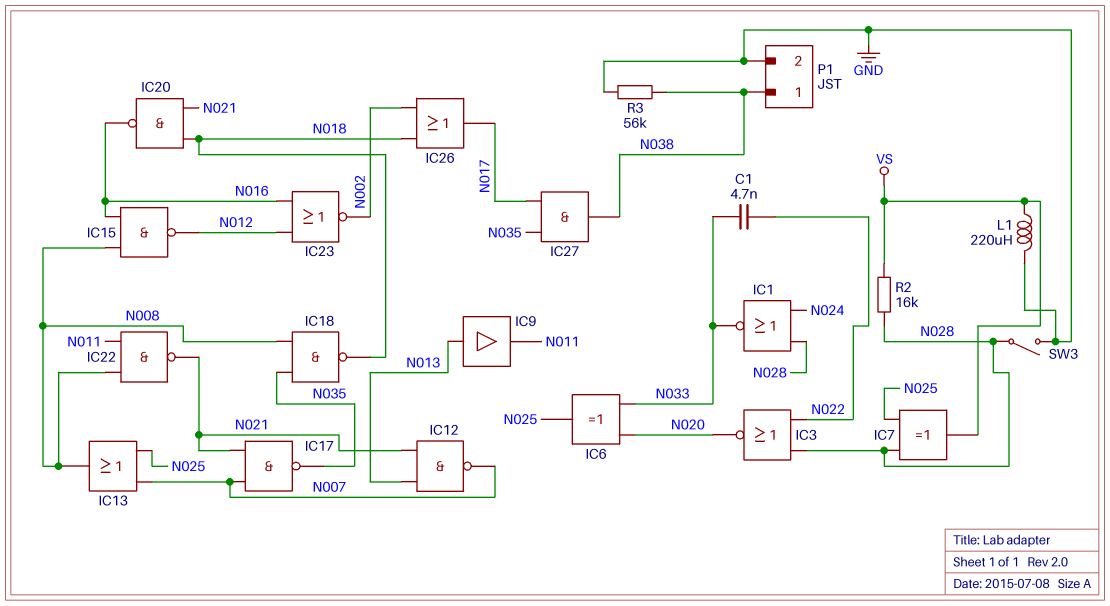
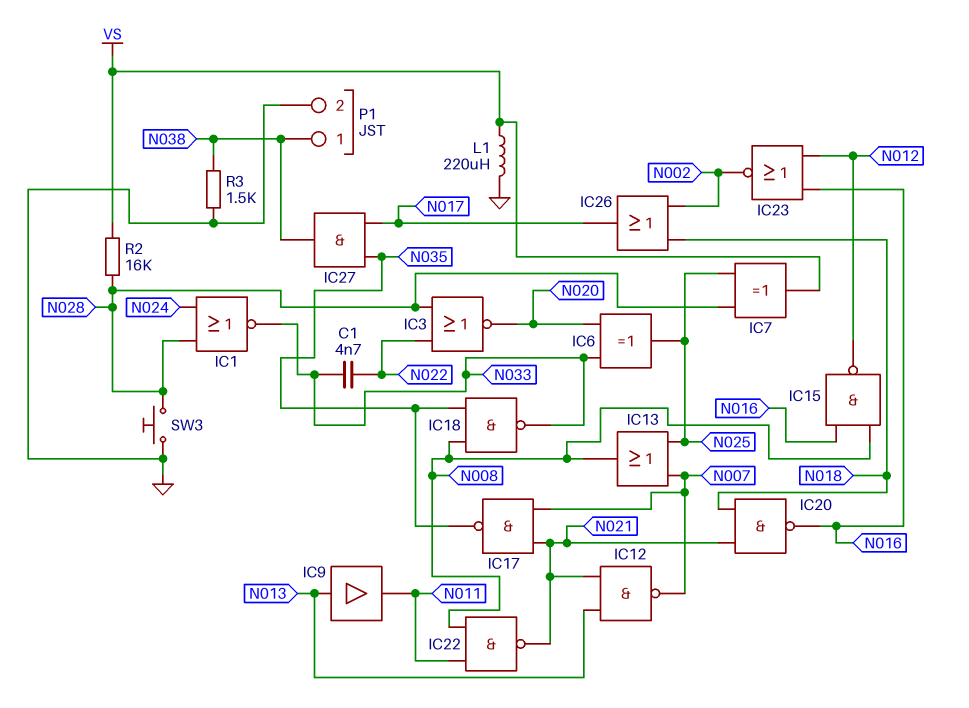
IC18: NAND (in N008, in N035, out N018) -> NAND (in N008, in N035, out N033)
R3: 56k (GND, N038) -> 1.5k (GND, N038)
SW3: switch (GND, N028) -> button (GND, N028)

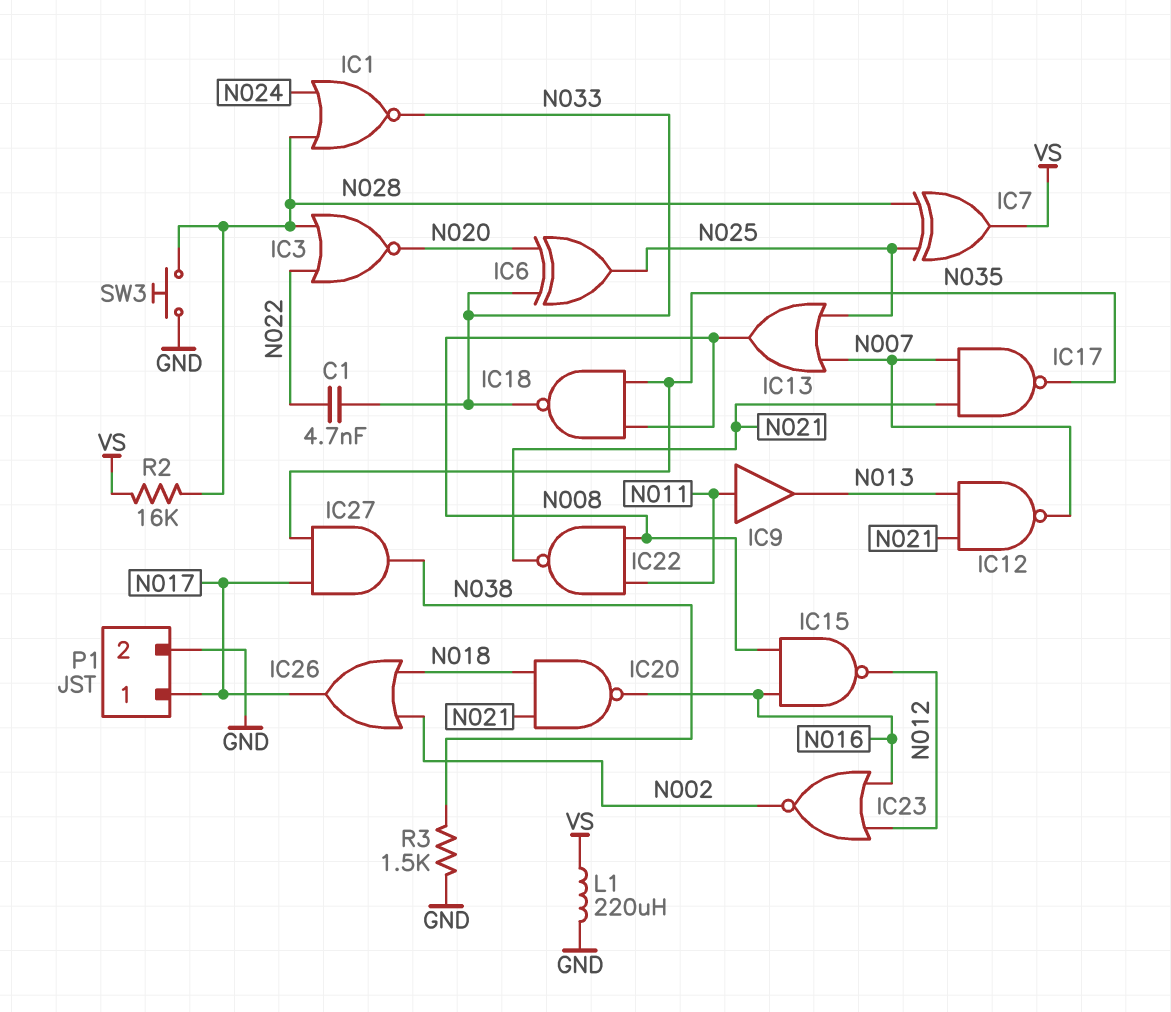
IC9: buffer (in N013, out N011) -> buffer (in N011, out N013)
P1 pin 1: N038 -> N017

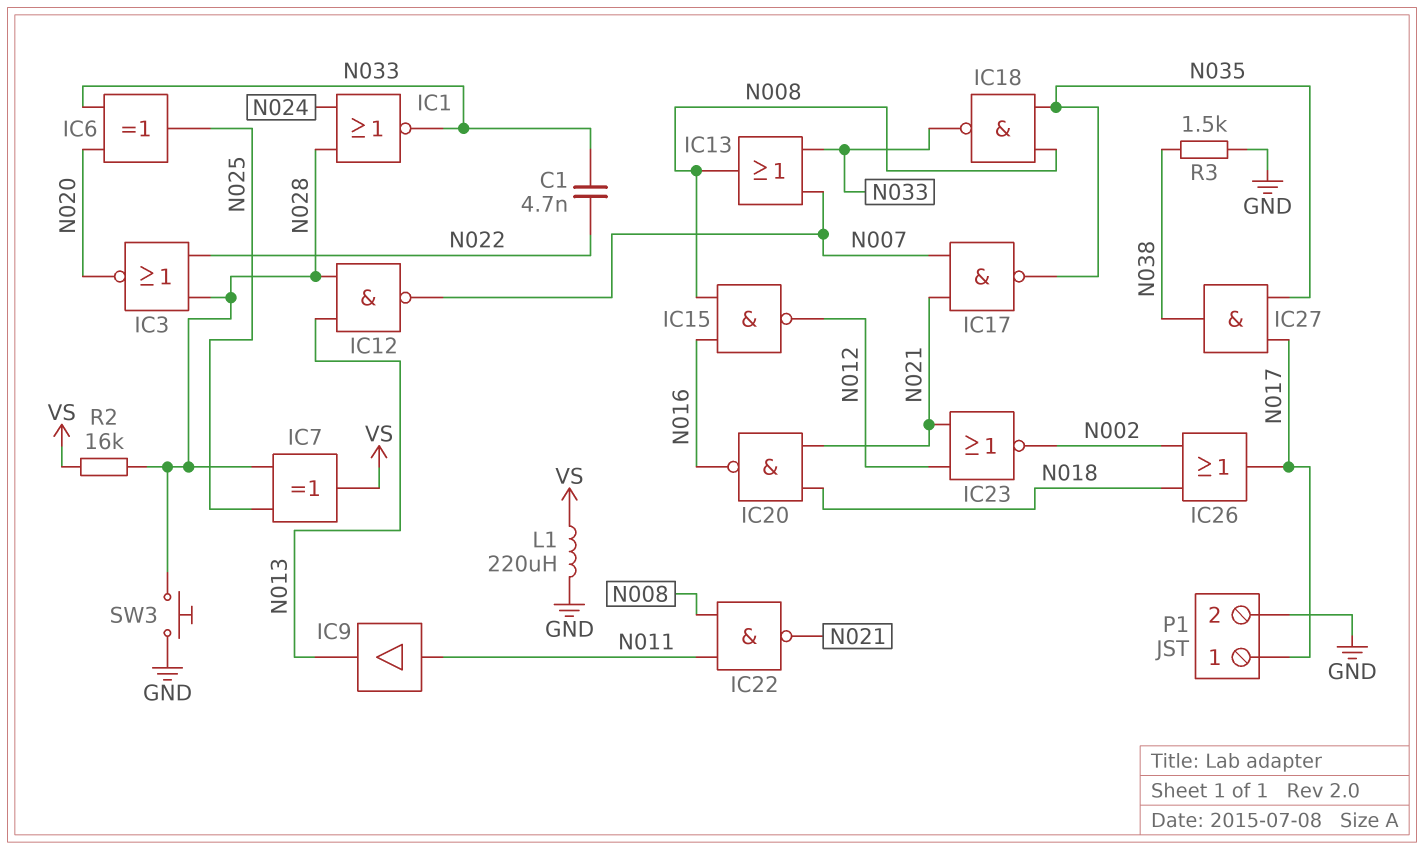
IC12: NAND (in N013, in N021, out N007) -> NAND (in N013, in N028, out N007)
IC13: OR (in N007, in N025, out N008) -> OR (in N007, in N033, out N008)
IC23: NOR (in N012, in N016, out N002) -> NOR (in N012, in N021, out N002)

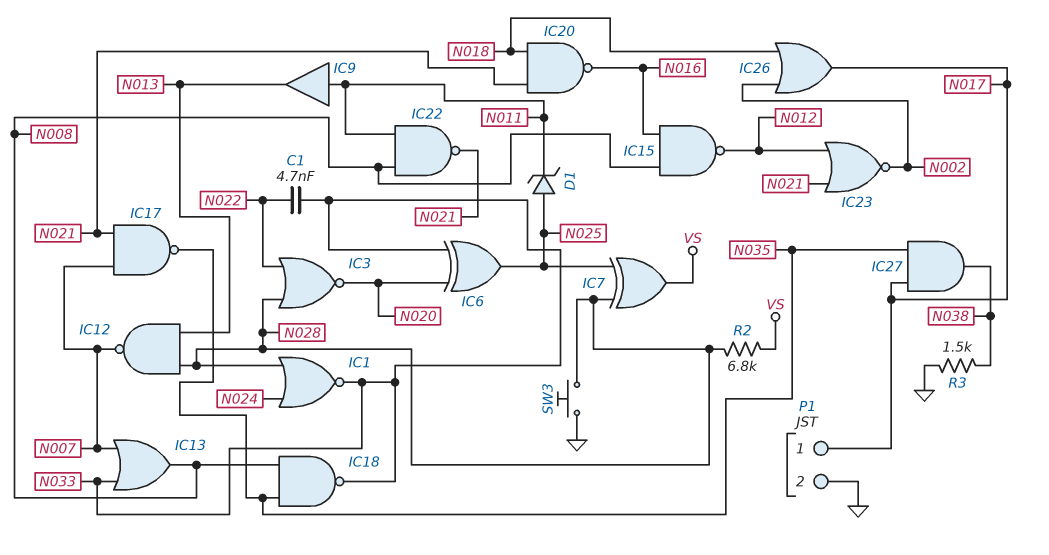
D1: none -> zener (A N025, K N011)
L1: 220uH (GND, VS) -> none
R2: 16k (N028, VS) -> 6.8k (N028, VS)

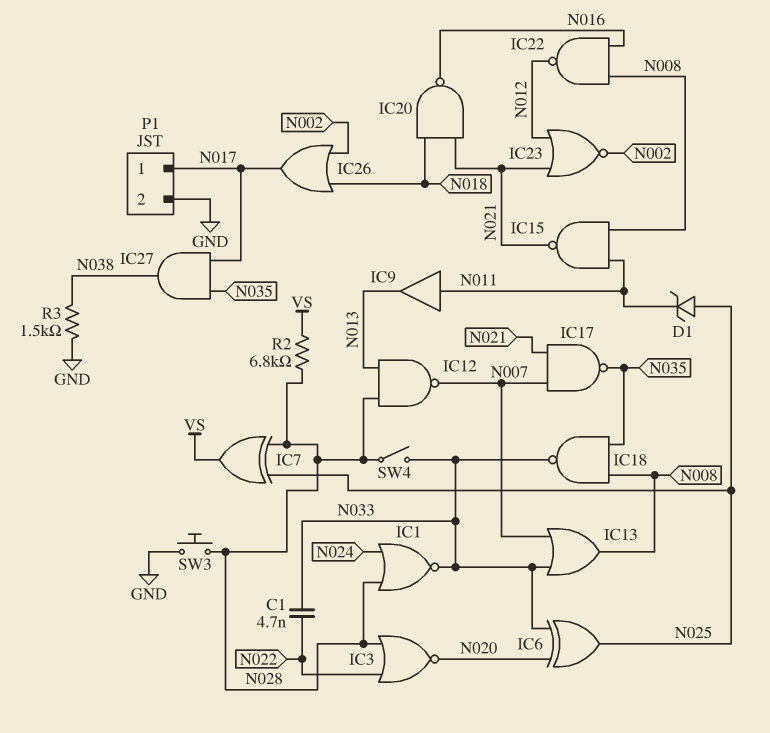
IC15: NAND (in N008, in N016, out N012) -> NAND (in N008, in N011, out N021)
IC22: NAND (in N008, in N011, out N021) -> NAND (in N008, in N016, out N012)
SW4: none -> switch (N028, N033)

